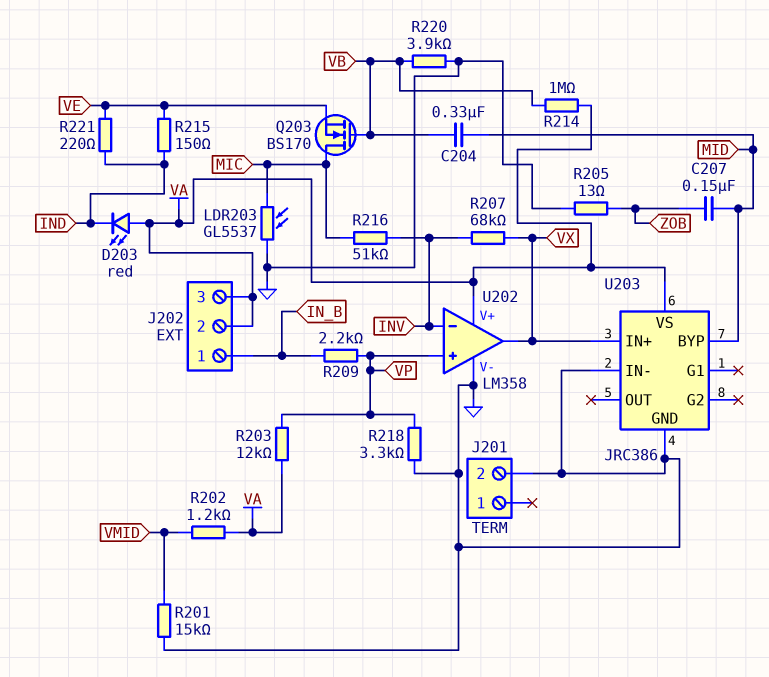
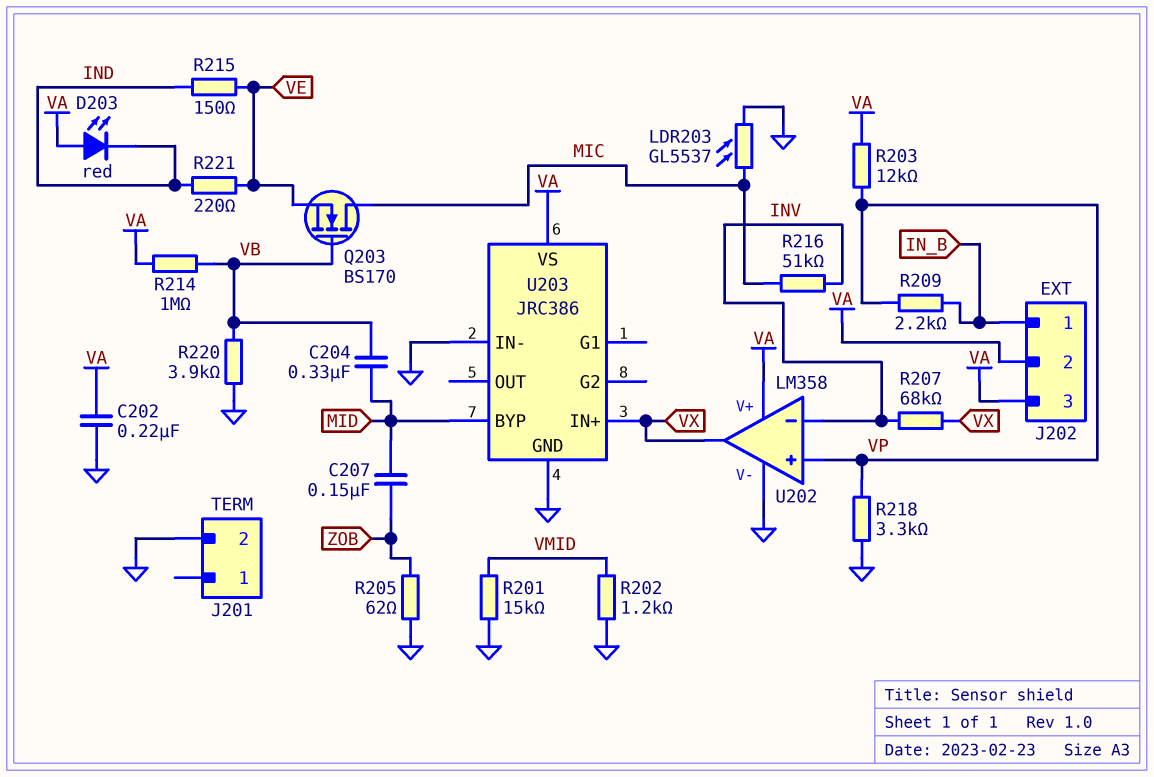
C202: none -> 220nF (GND, VA)
R202: 1.2k (VA, VMID) -> 1.2k (GND, VMID)
R205: 13 (GND, ZOB) -> 62 (GND, ZOB)

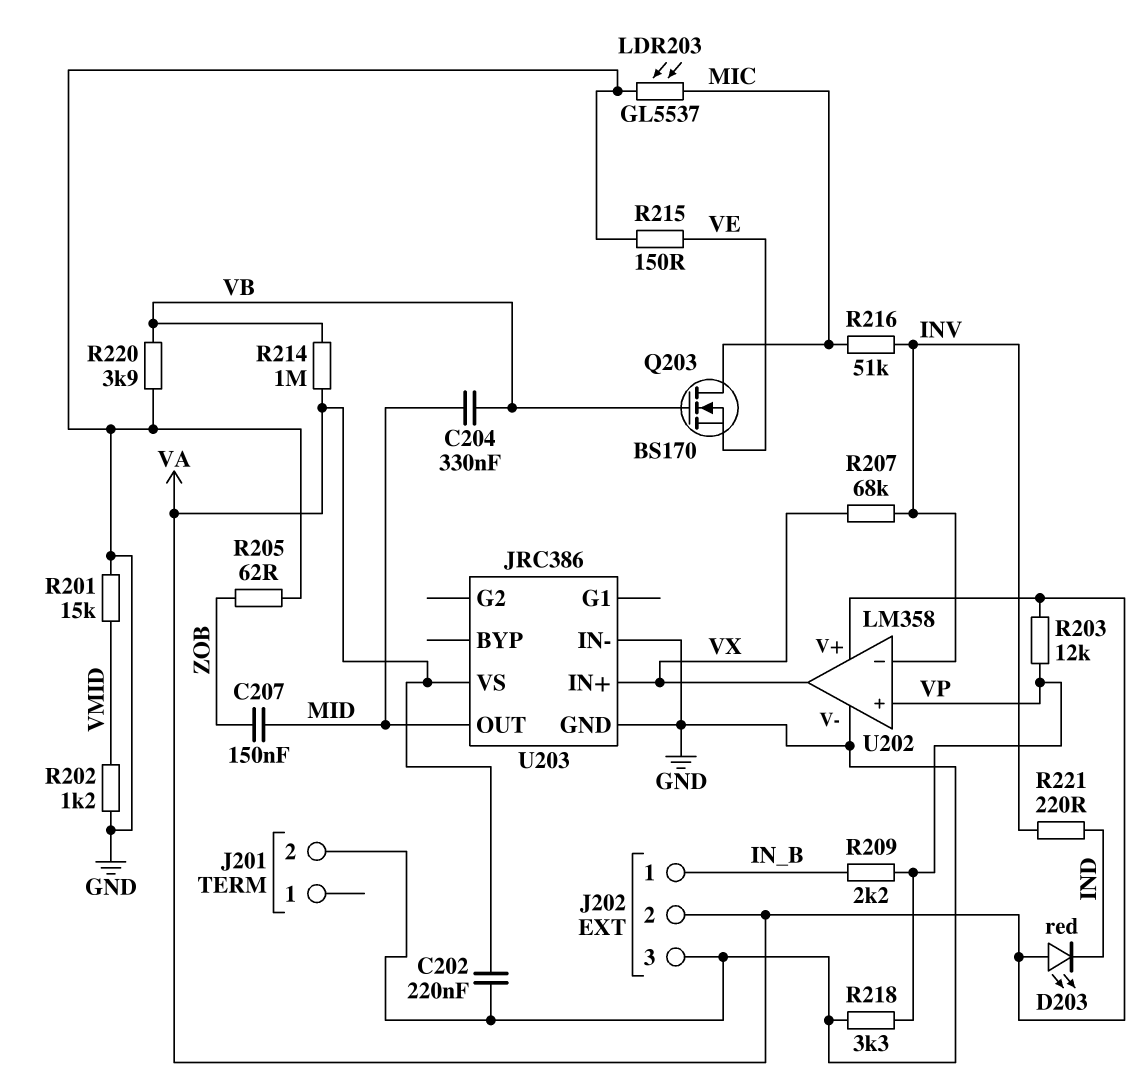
J202 pin 3: VA -> GND
R215: 150 (IND, VE) -> 150 (GND, VE)
R221: 220 (IND, VE) -> 220 (IND, INV)
U203 pin BYP: MID -> none
U203 pin OUT: none -> MID

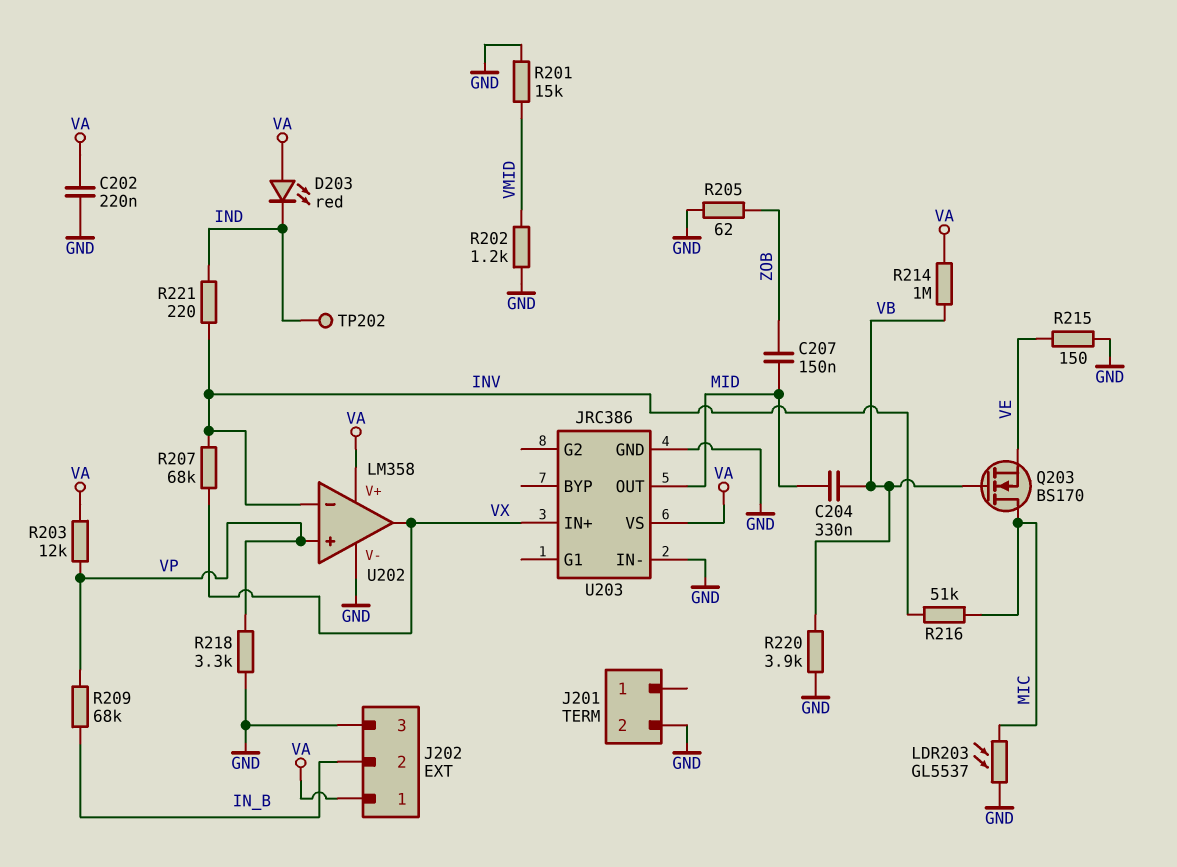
J202 pin 1: IN_B -> VA
J202 pin 2: VA -> IN_B
R209: 2.2k (IN_B, VP) -> 68k (IN_B, VP)
TP202: none -> test point (IND)

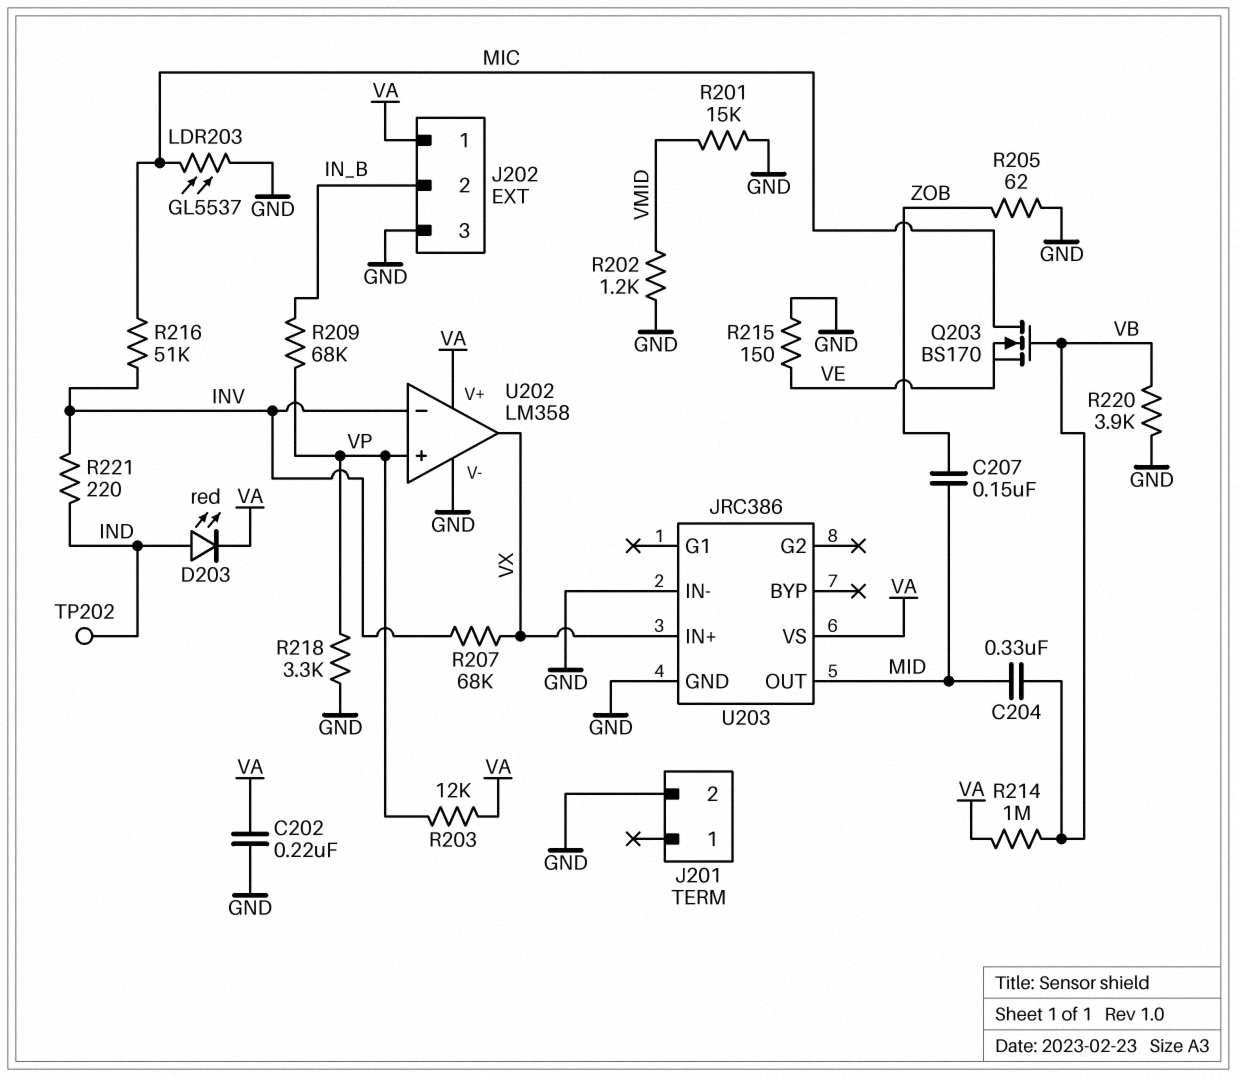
D203: LED red (A VA, K IND) -> LED red (A IND, K VA)

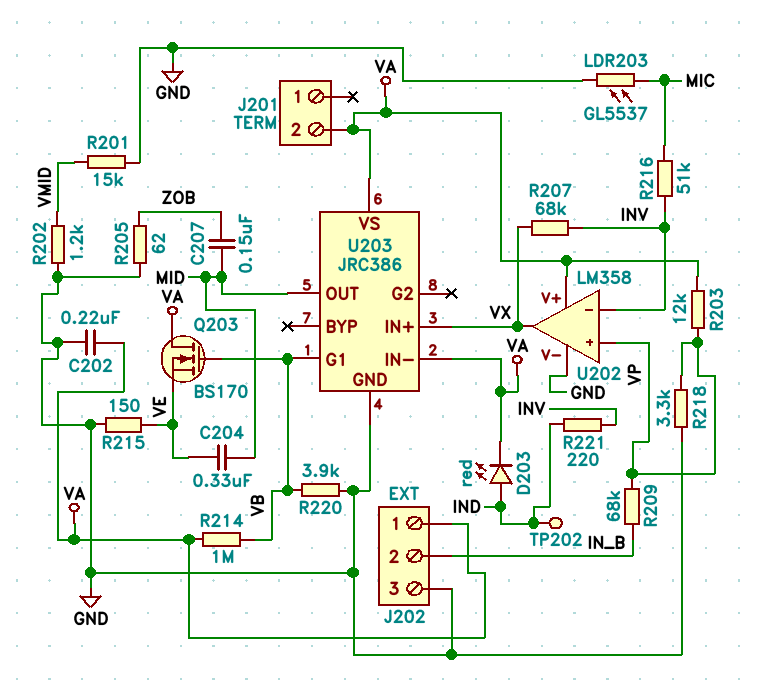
C204: 330nF (MID, VB) -> 330nF (MID, VE)
J201 pin 2: GND -> VA
Q203: NMOS BS170 (G VB, D MIC, S VE) -> NMOS BS170 (G VB, D VA, S VE)
U203 pin G1: none -> VB
U203 pin IN-: GND -> VA

